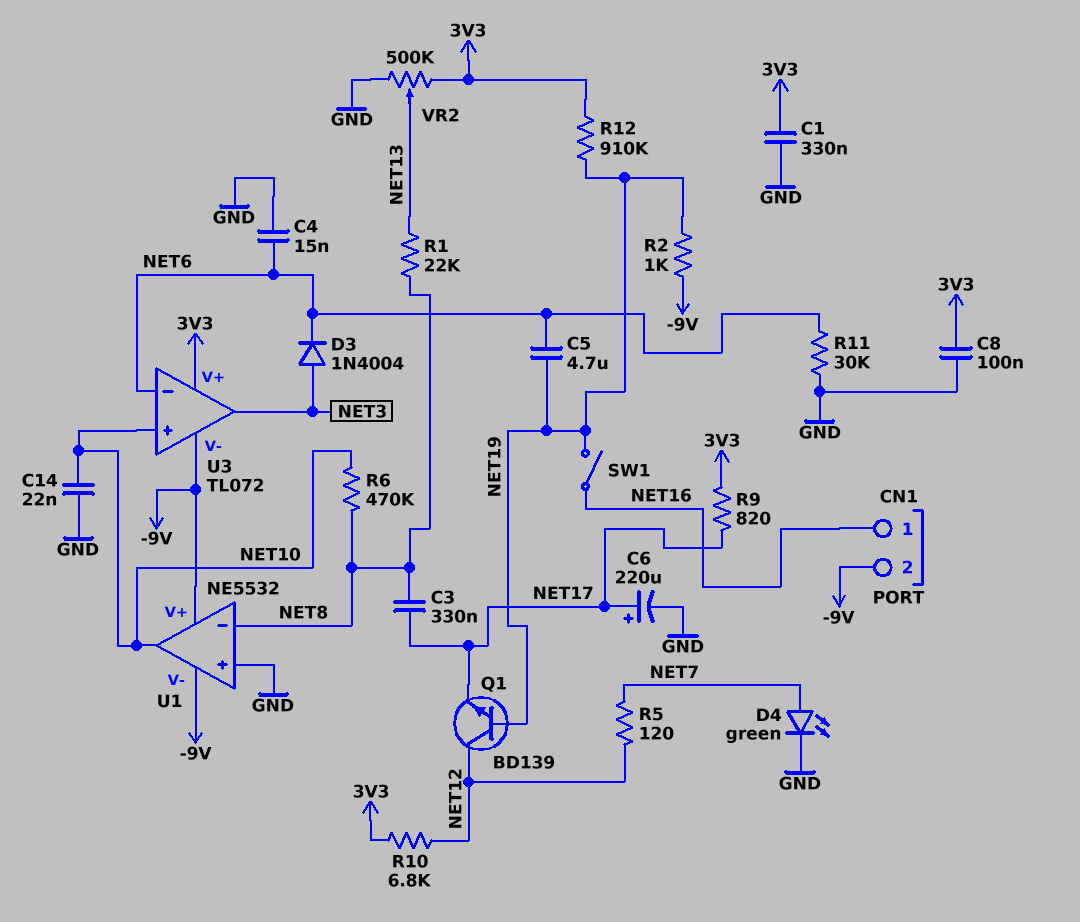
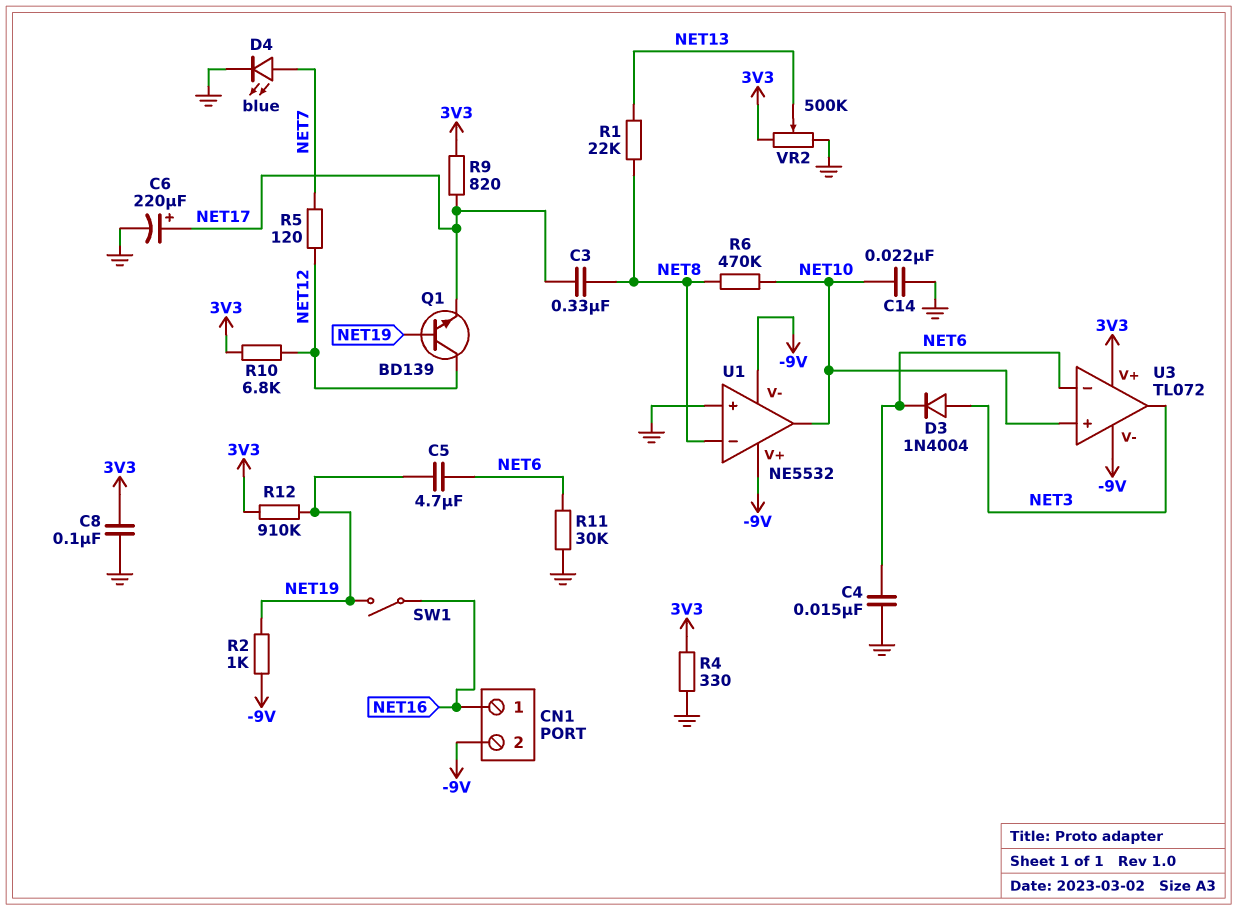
C1: 330nF (3V3, GND) -> none
D4: LED green (A NET7, K GND) -> LED blue (A NET7, K GND)
R4: none -> 330 (3V3, GND)

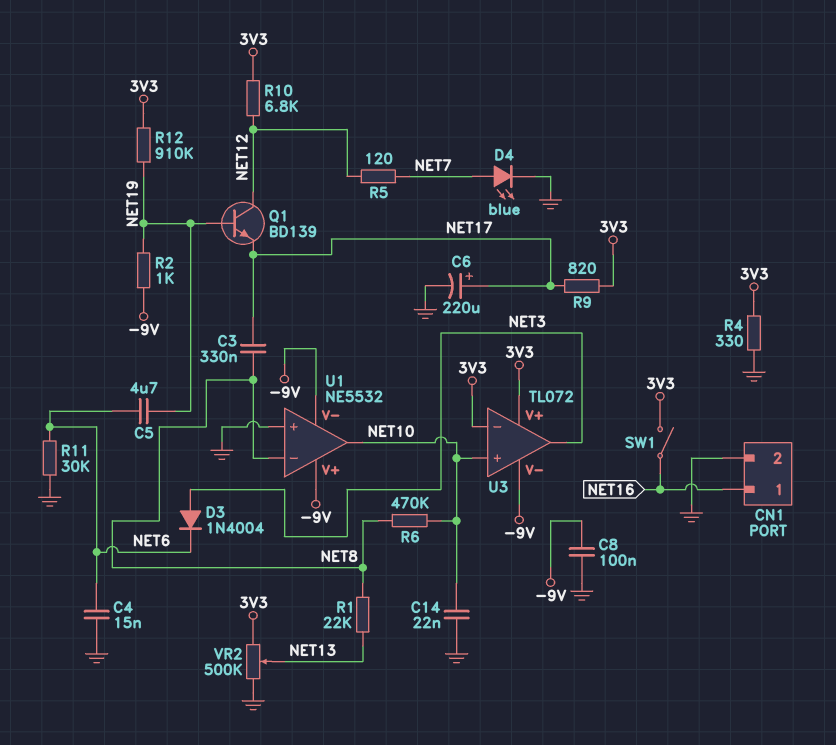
C8: 100nF (3V3, GND) -> 100nF (-9V, GND)
CN1 pin 2: -9V -> GND
SW1: switch (NET16, NET19) -> switch (3V3, NET16)
U3 pin in-: NET6 -> 3V3

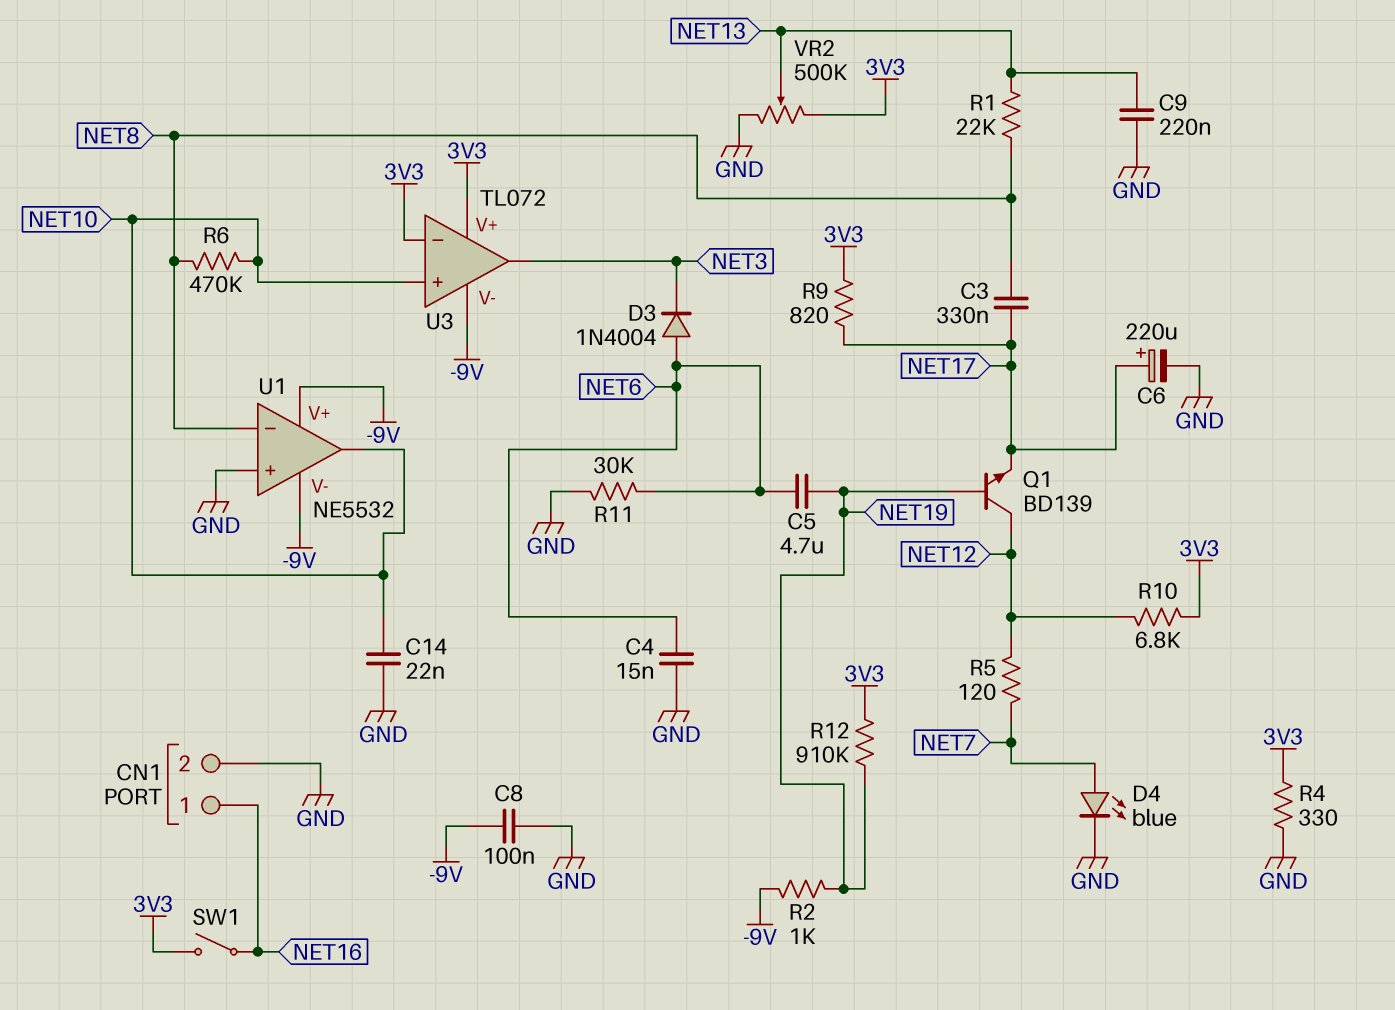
C9: none -> 220nF (GND, NET13)
D3: diode 1N4004 (A NET3, K NET6) -> diode 1N4004 (A NET6, K NET3)

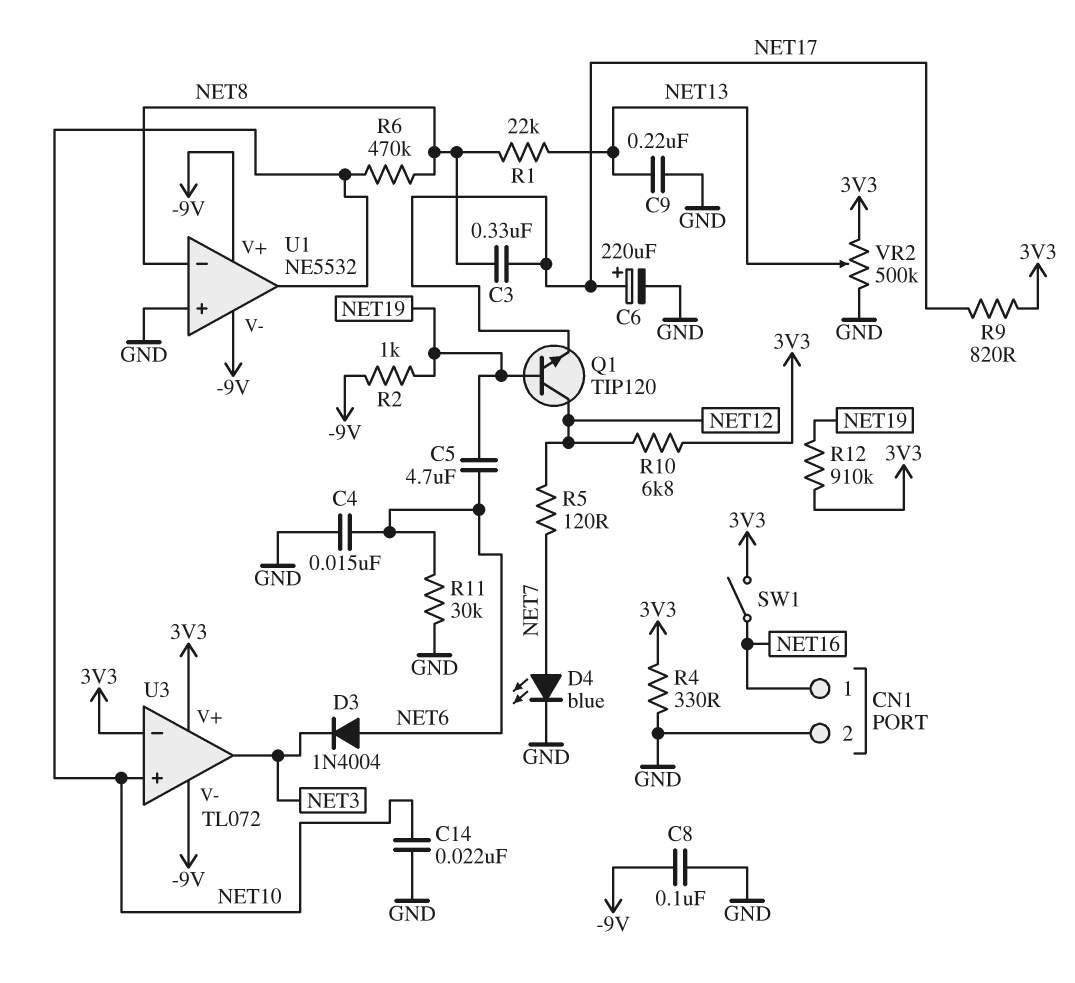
Q1: NPN BD139 (B NET19, C NET12, E NET17) -> NPN TIP120 (B NET19, C NET12, E NET17)

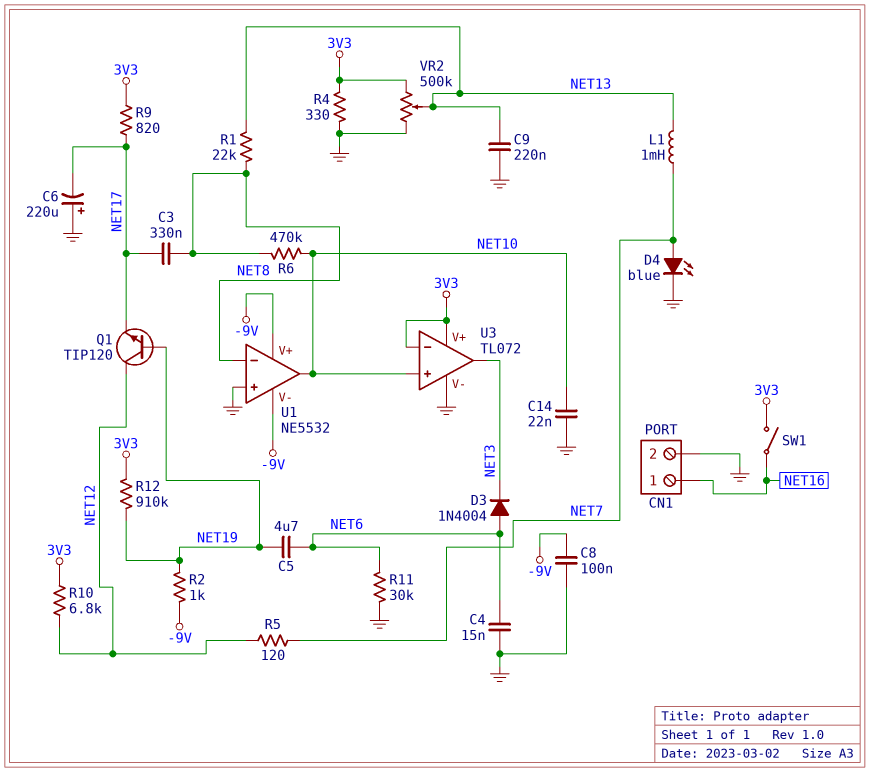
C6: 220uF (plus NET17, minus GND) -> 220uF (plus GND, minus NET17)
L1: none -> 1mH (NET7, NET13)
U3 pin V-: -9V -> GND

